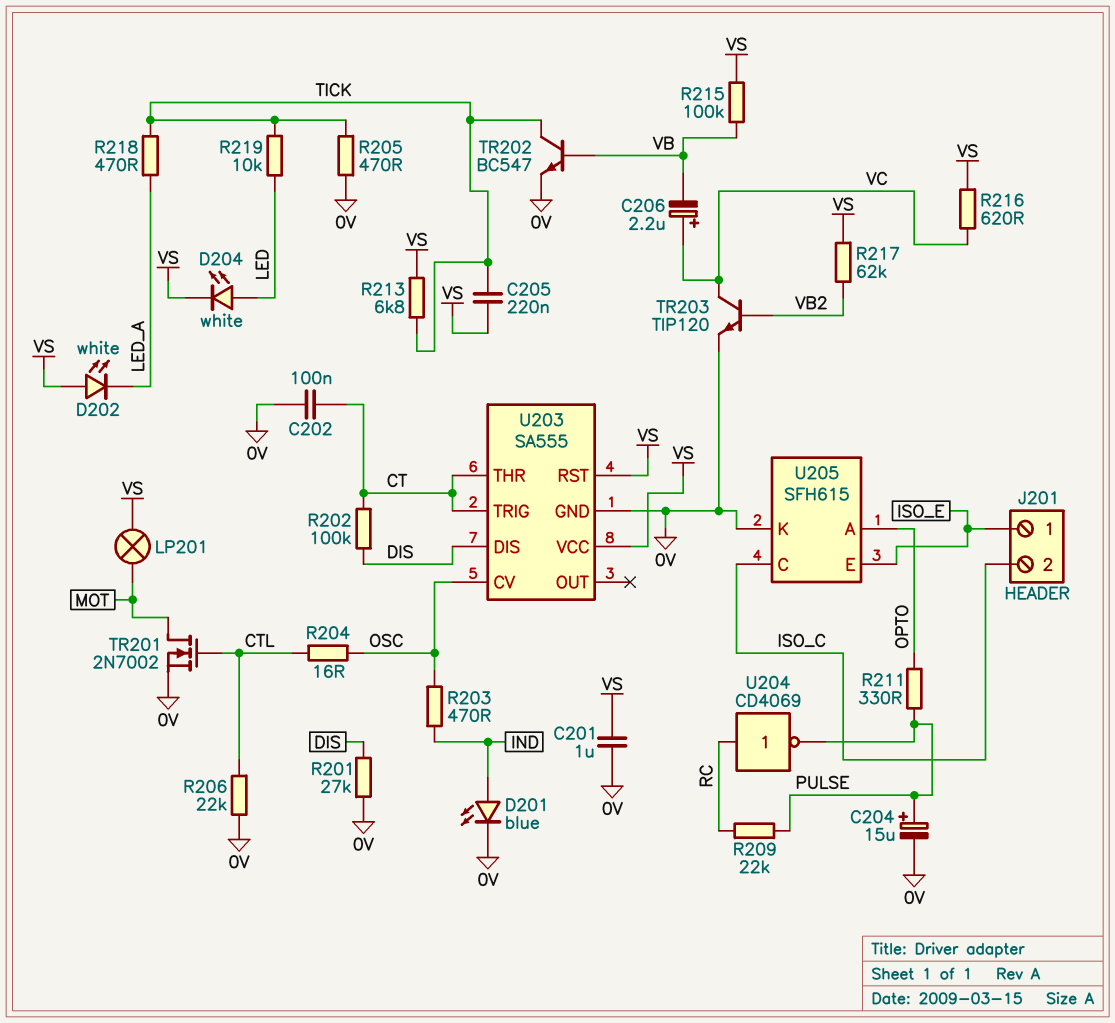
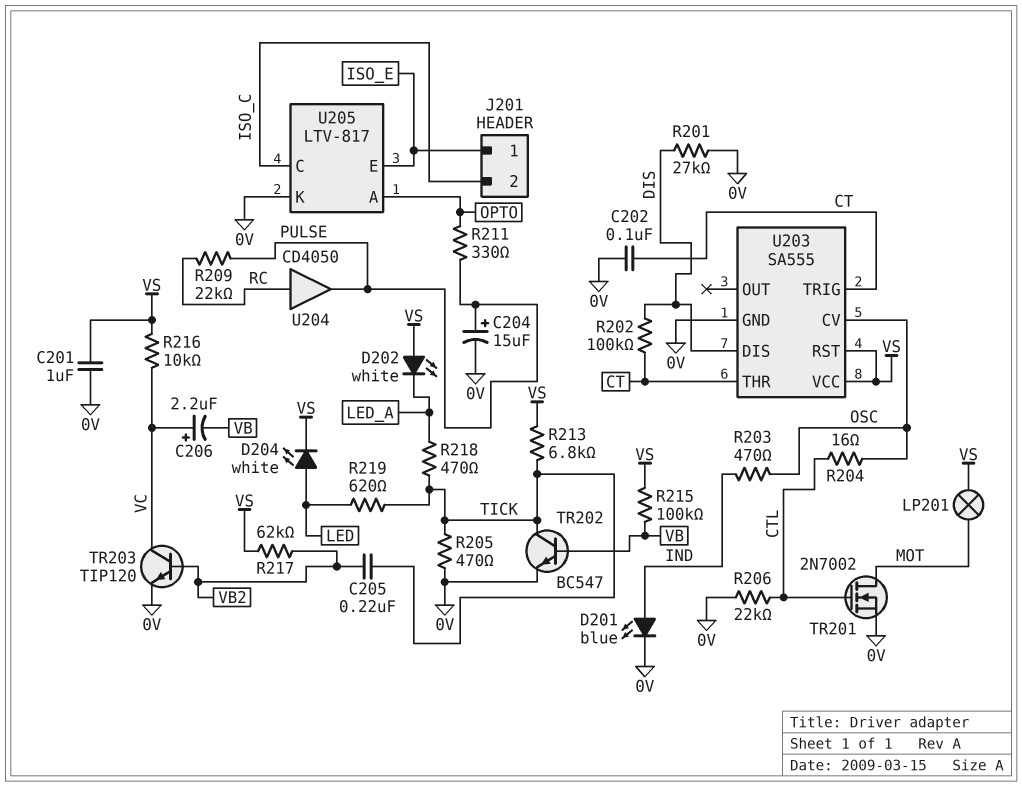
C205: 220nF (TICK, VS) -> 220nF (TICK, VB2)
R216: 620 (VC, VS) -> 10k (VC, VS)
R219: 10k (LED, TICK) -> 620 (LED, TICK)
U204: NOT CD4069 (in RC, out PULSE) -> buffer CD4050 (in RC, out PULSE)
U205: SFH615 -> LTV-817

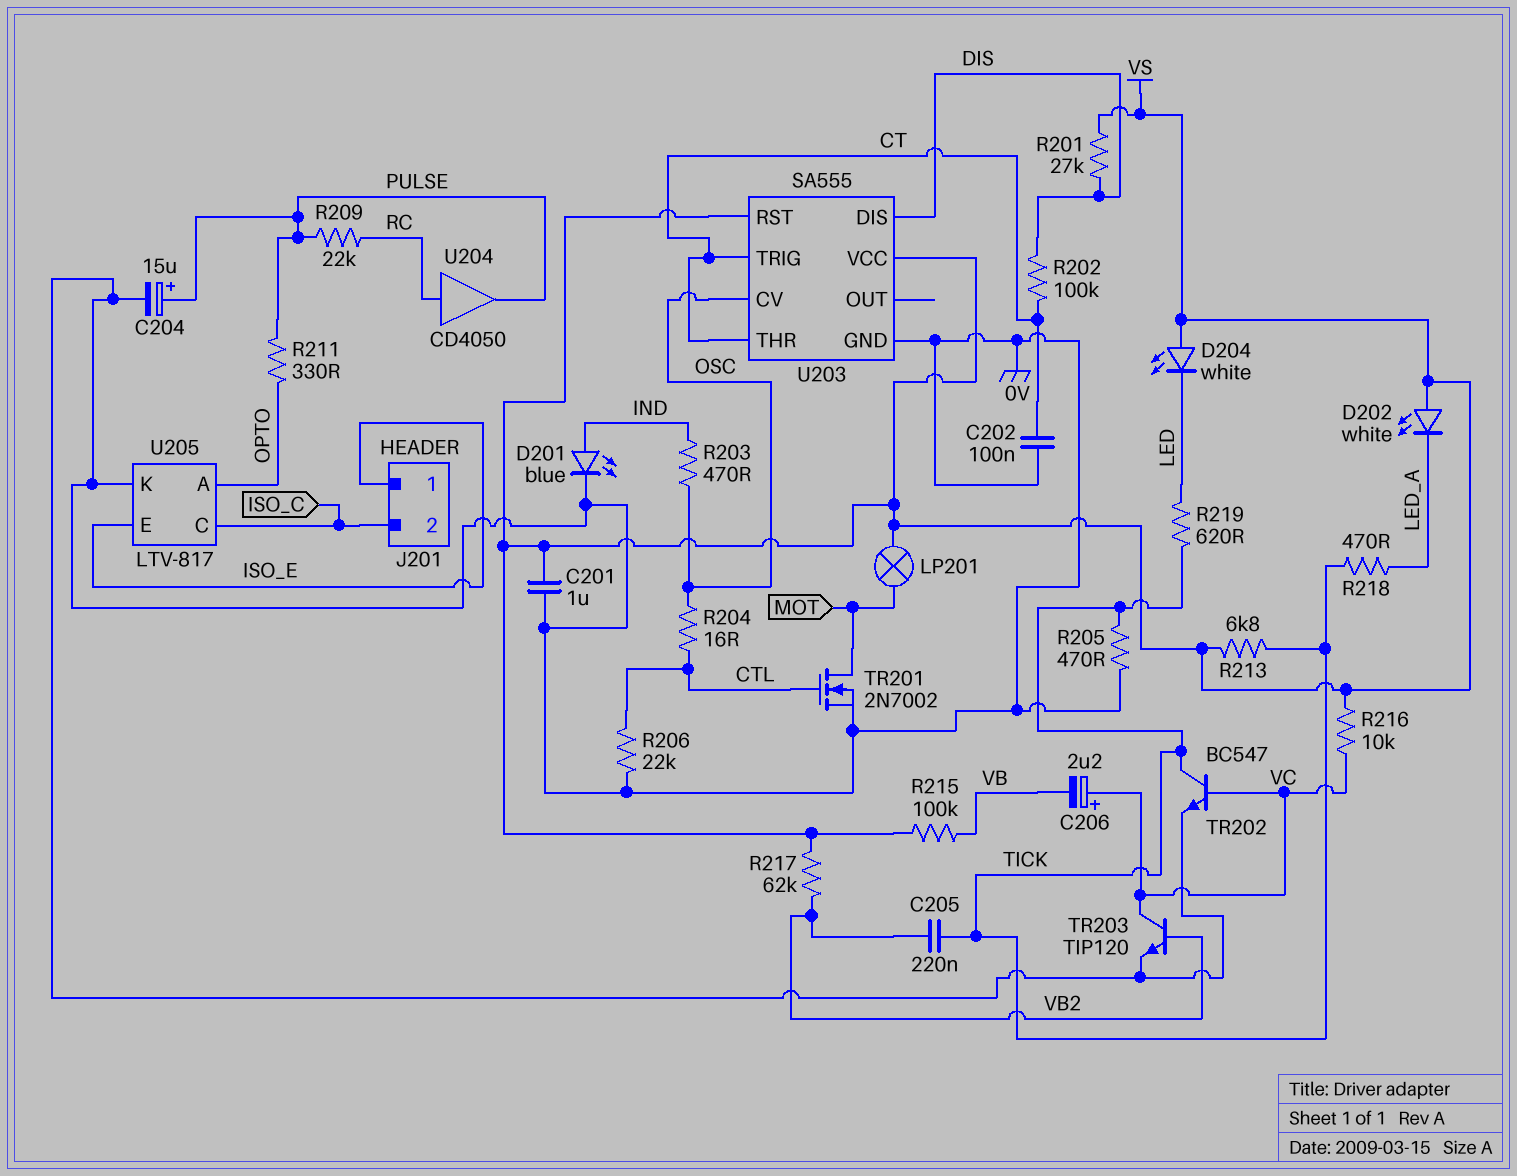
D204: LED white (A LED, K VS) -> LED white (A VS, K LED)
R201: 27k (0V, DIS) -> 27k (DIS, VS)
TR202: NPN BC547 (B VB, C TICK, E 0V) -> NPN BC547 (B VC, C TICK, E 0V)

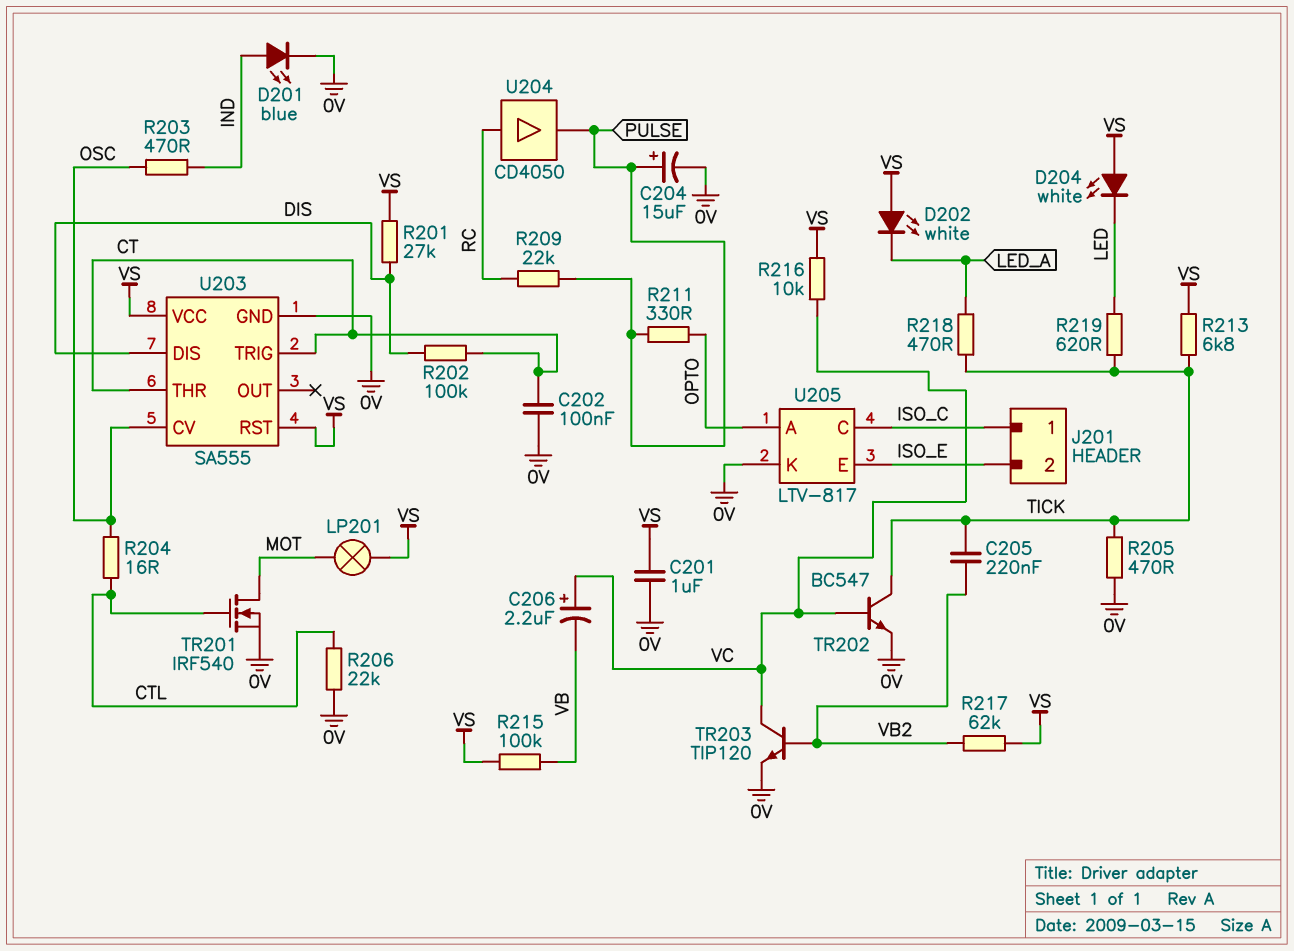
J201 pin 1: ISO_E -> ISO_C
J201 pin 2: ISO_C -> ISO_E
TR201: NMOS 2N7002 (G CTL, D MOT, S 0V) -> NMOS IRF540 (G CTL, D MOT, S 0V)

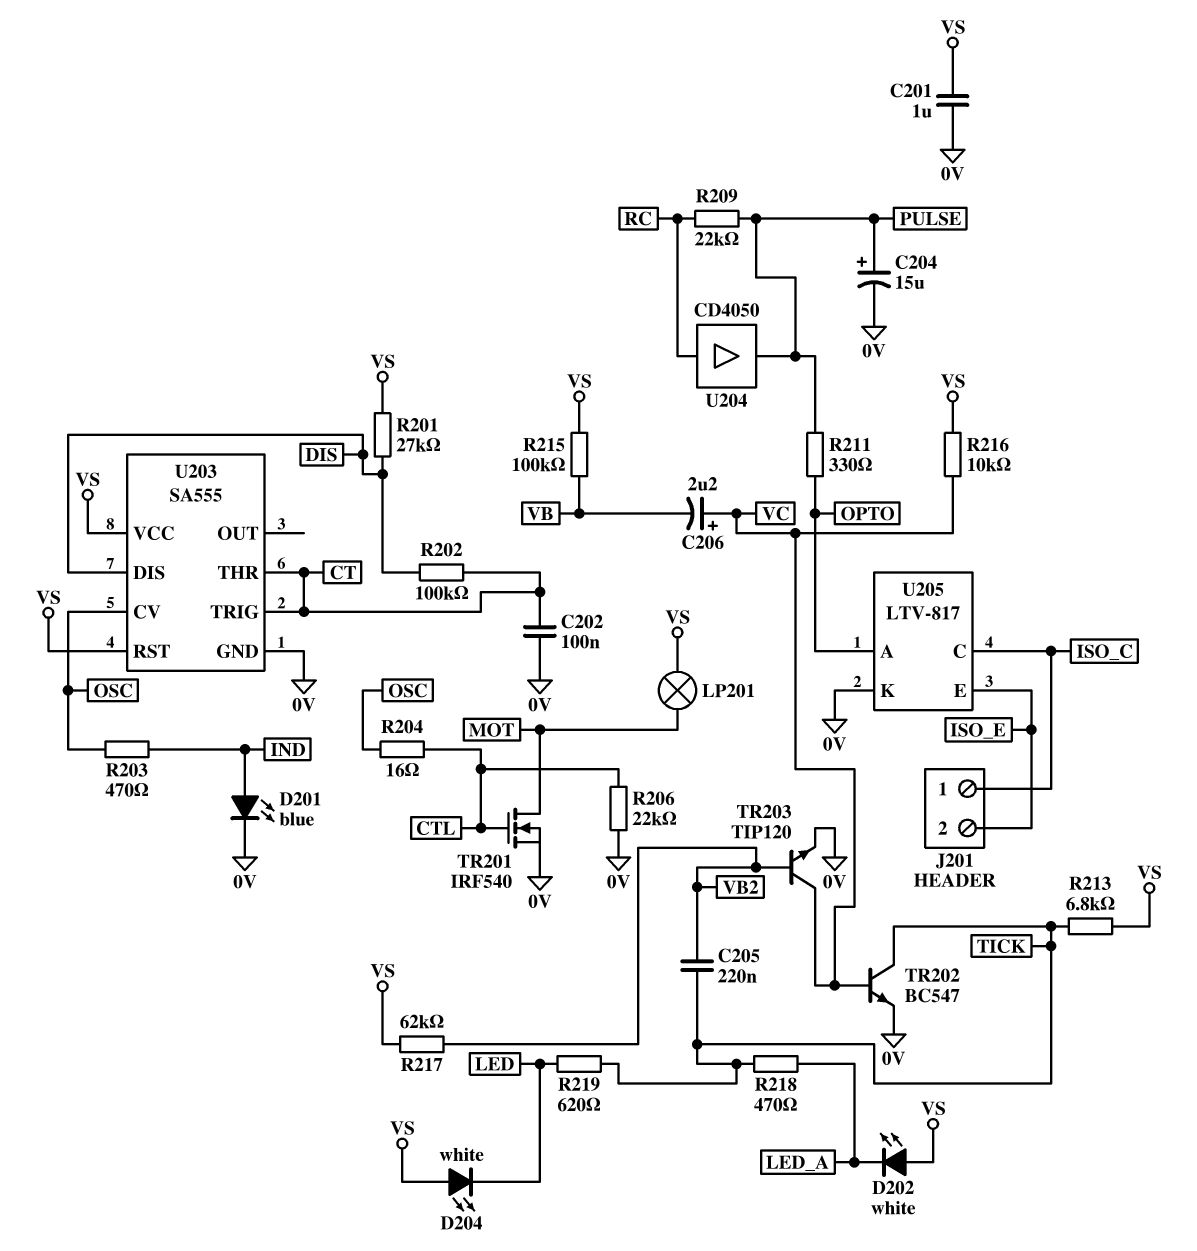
R205: 470 (0V, TICK) -> none

